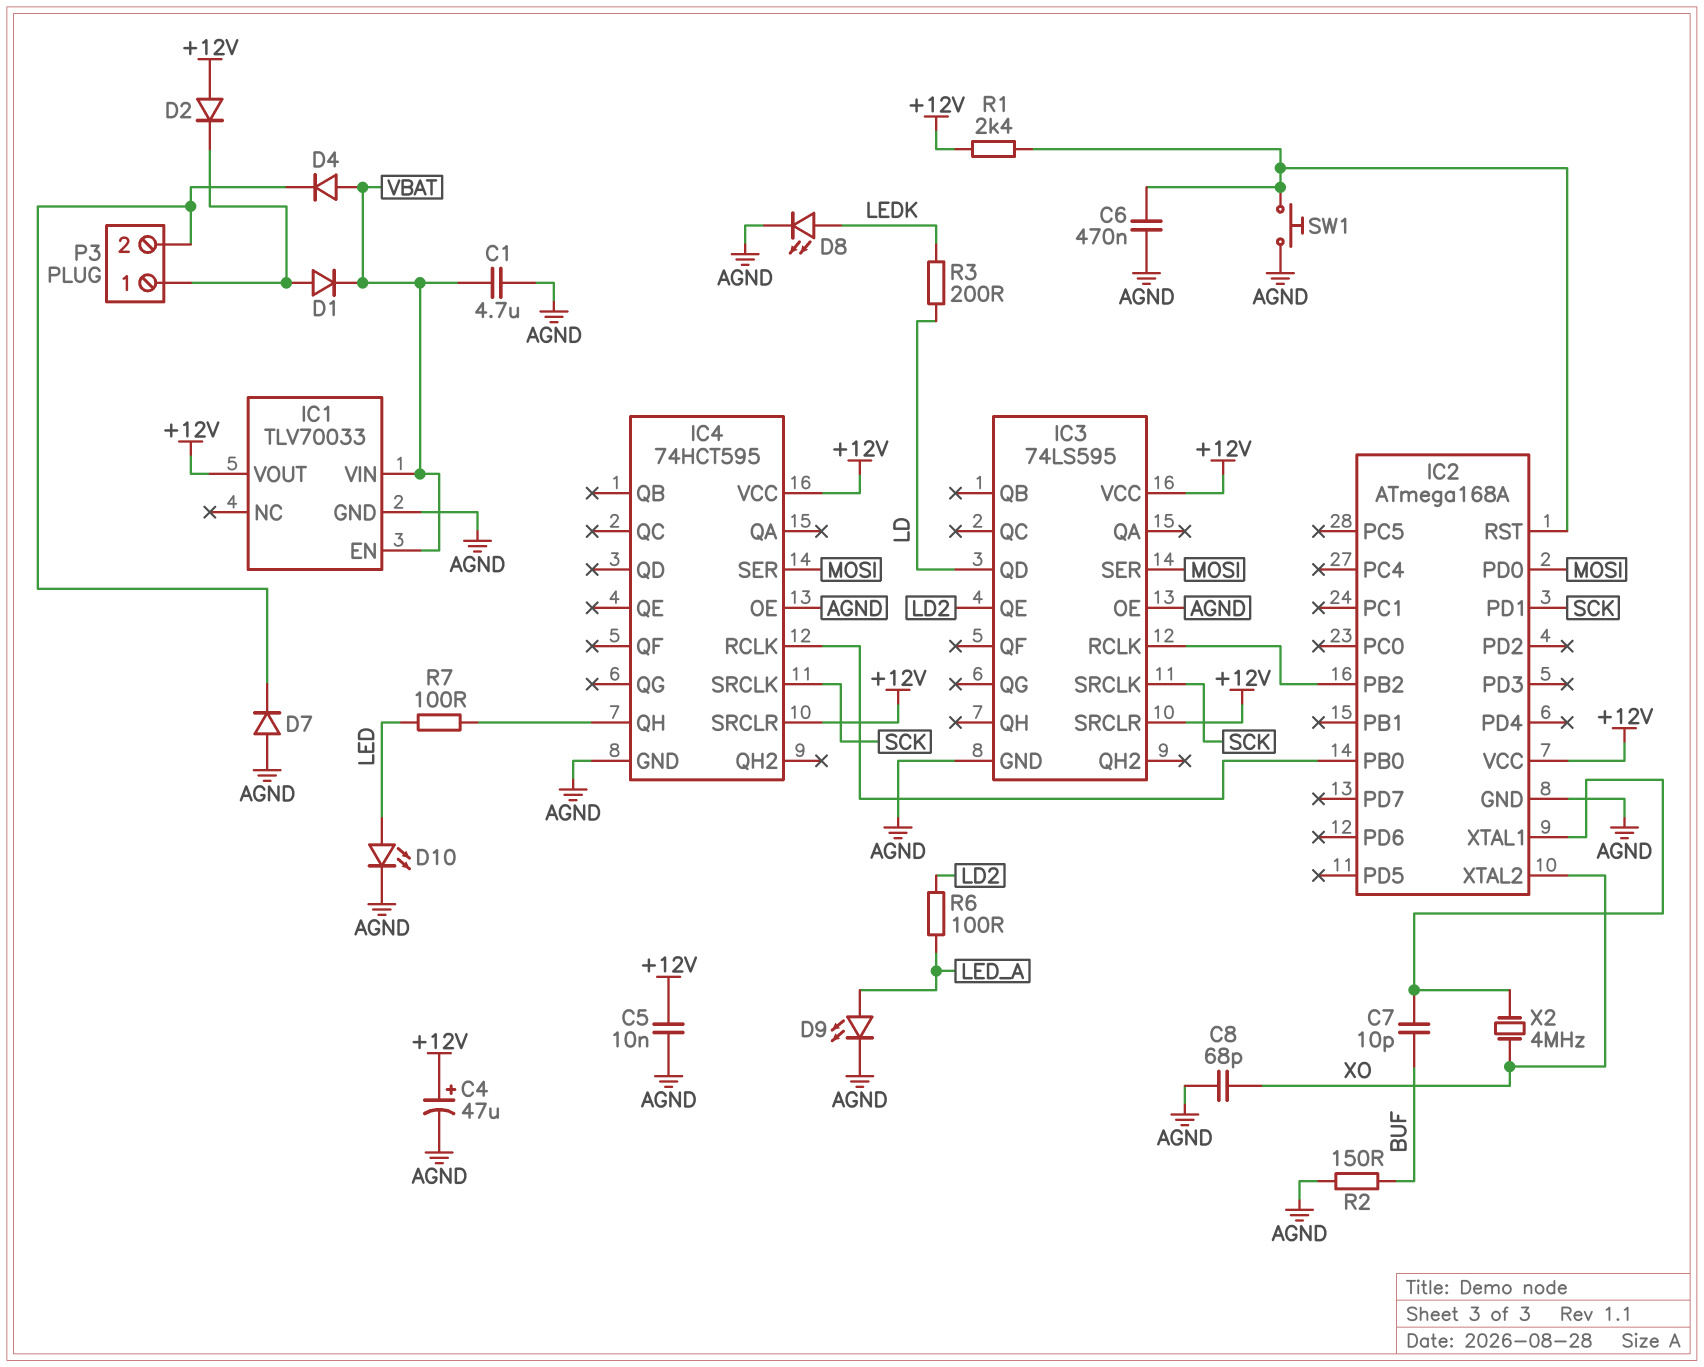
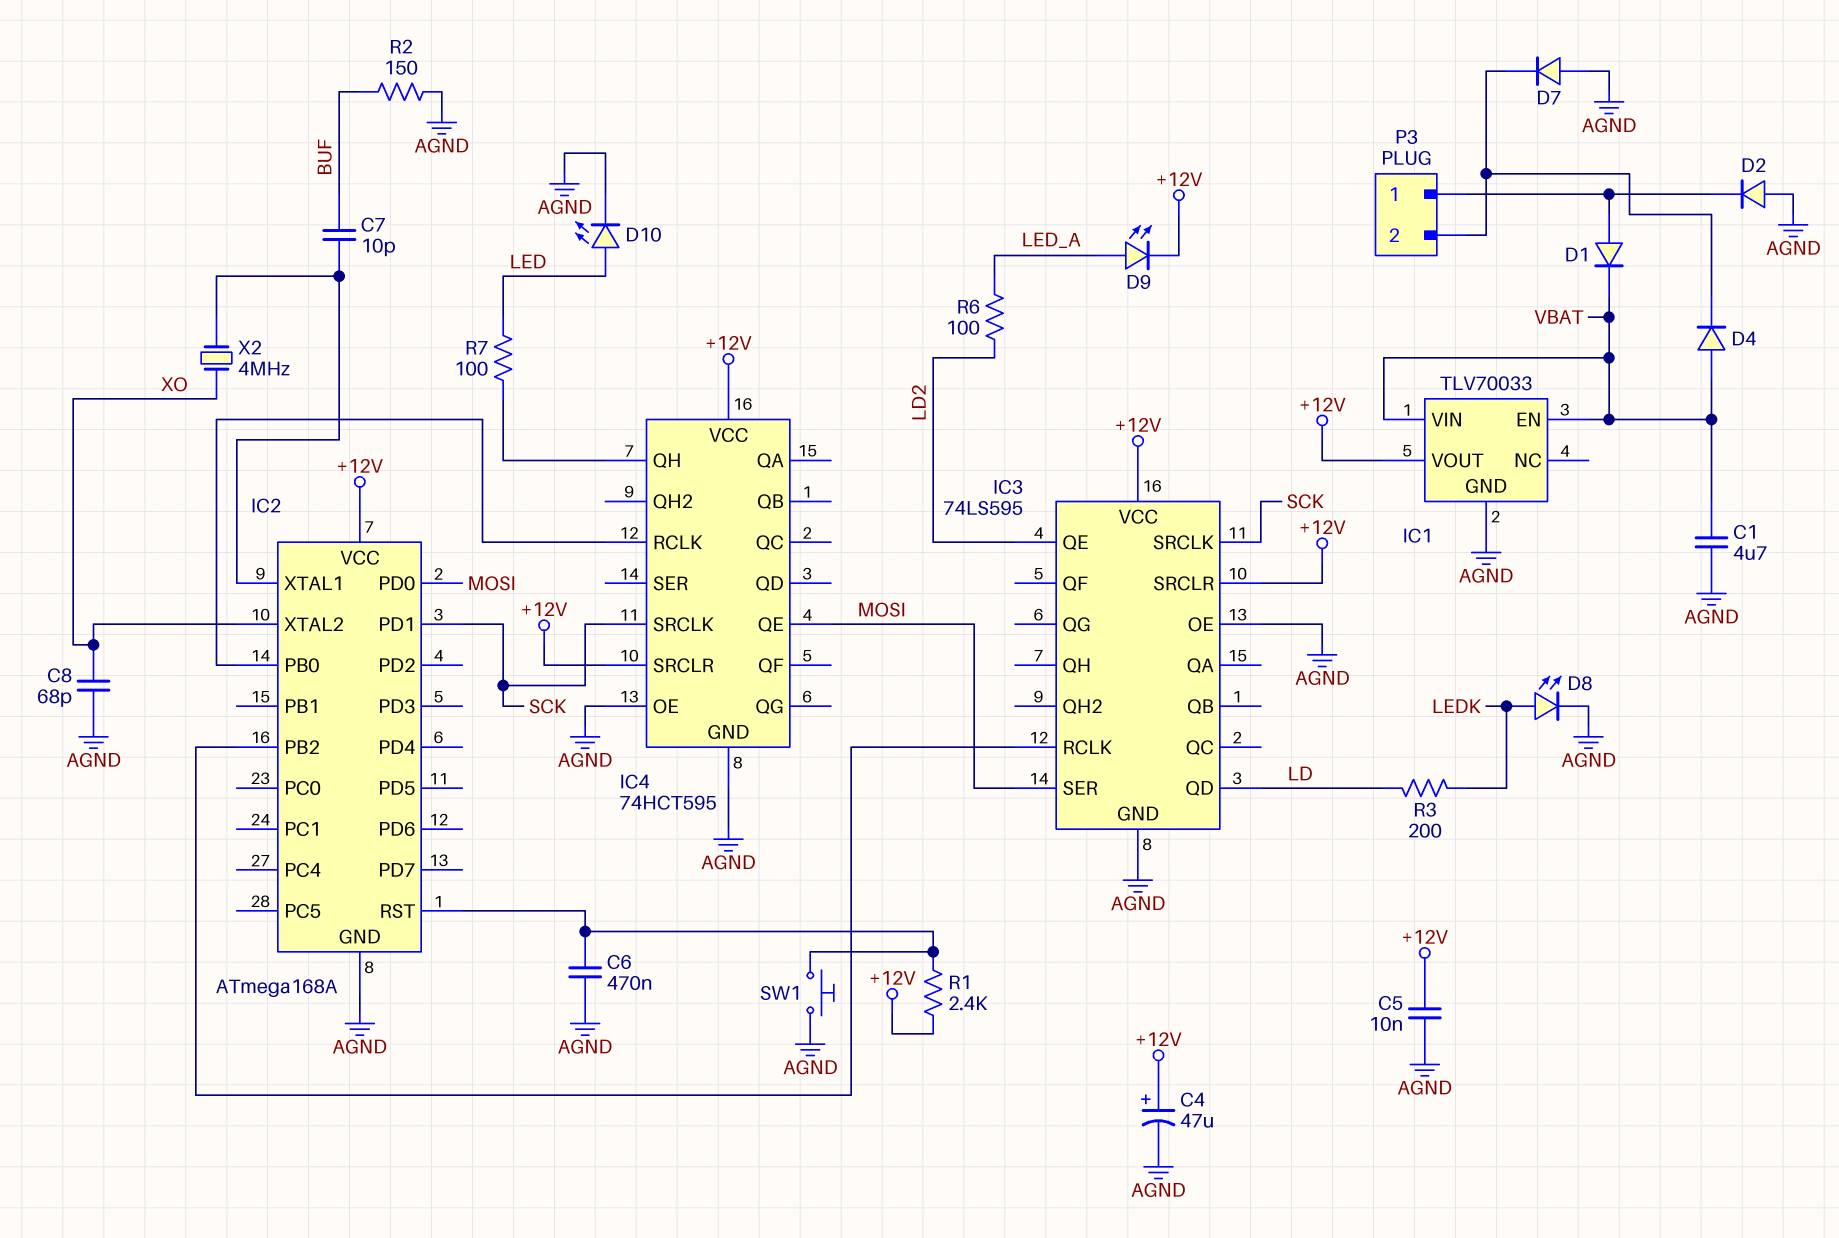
D2: diode (A +12V, K P3/1) -> diode (A AGND, K P3/1)
D9: LED (A LED_A, K AGND) -> LED (A LED_A, K +12V)
IC4 pin QE: none -> MOSI
IC4 pin SER: MOSI -> none

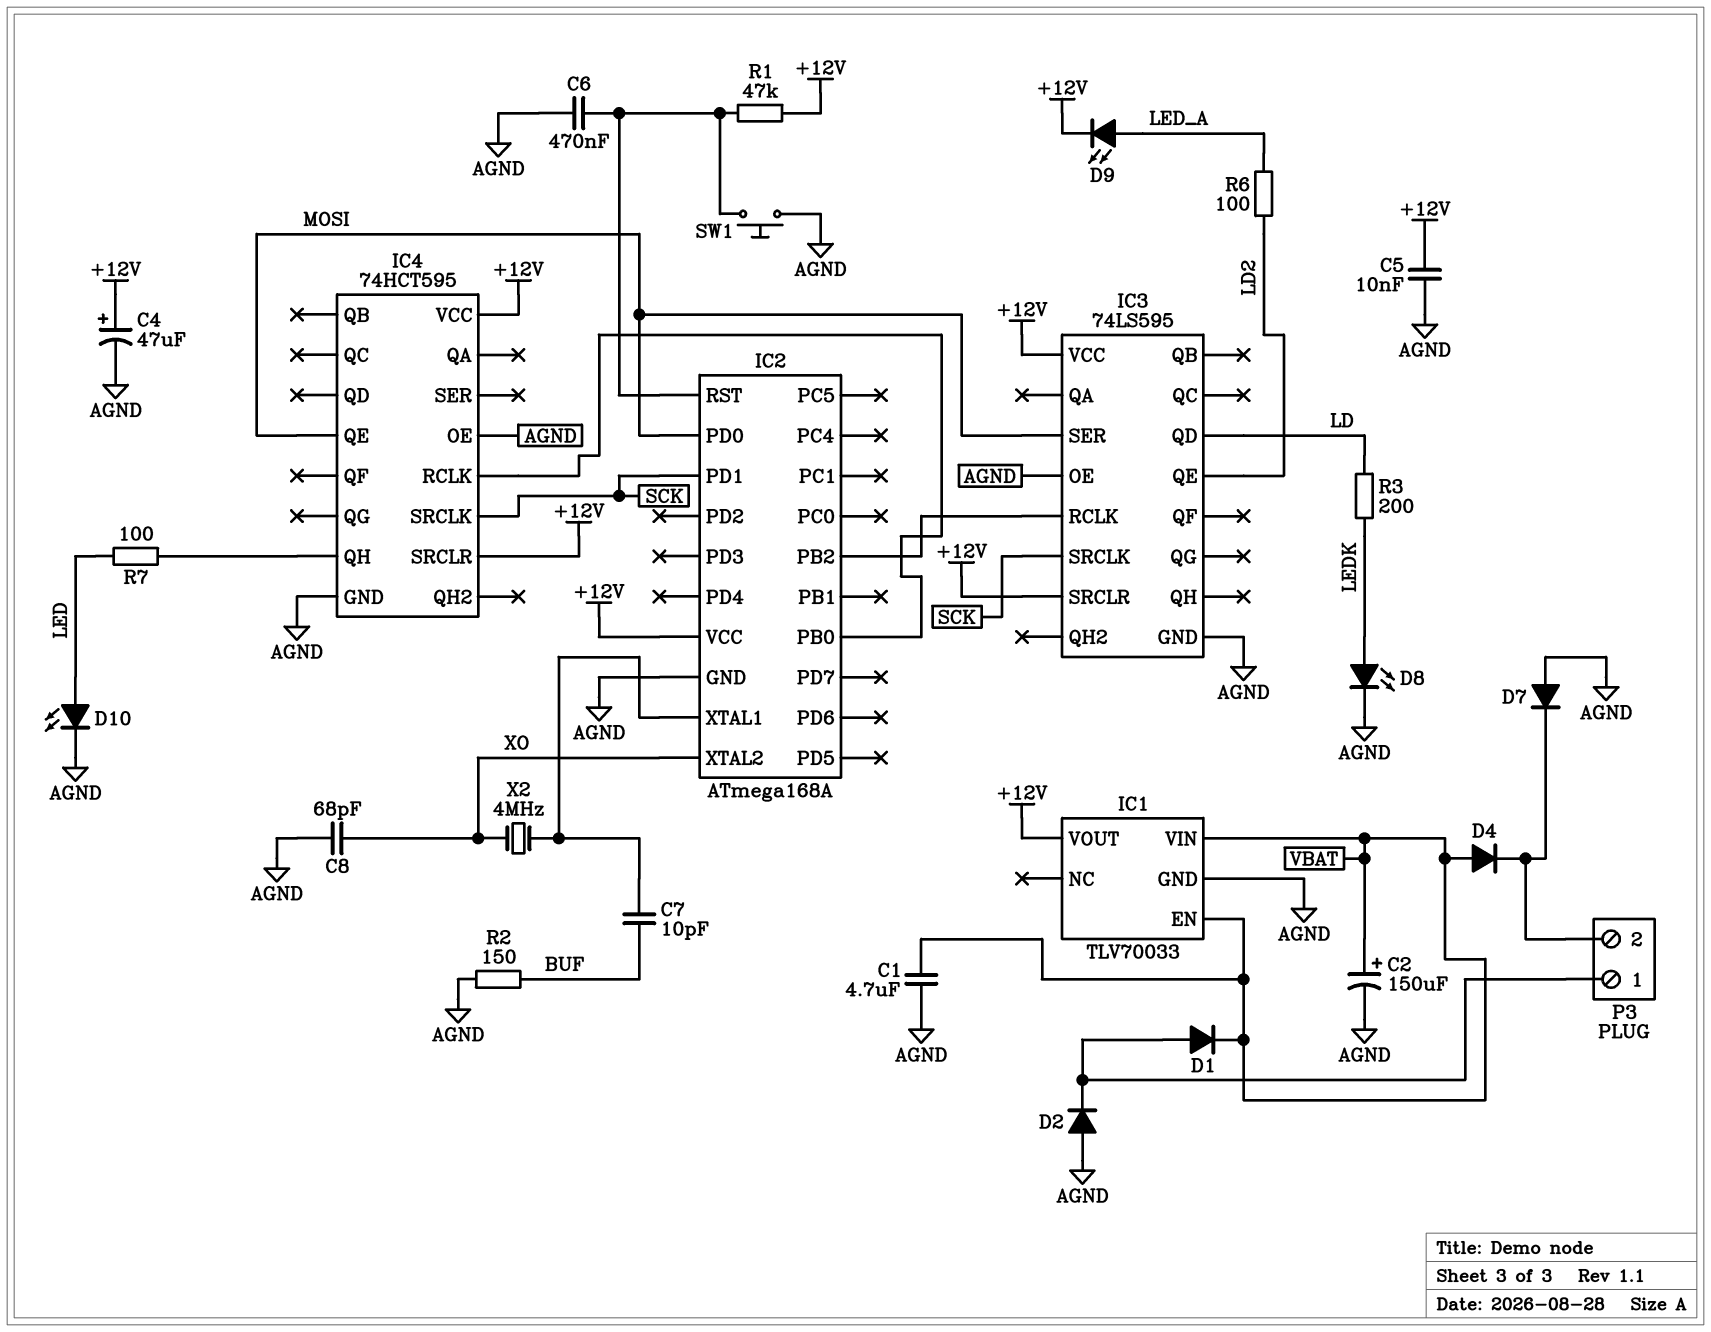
C2: none -> 150uF (plus VBAT, minus AGND)
R1: 2.4k (+12V, IC2/RST) -> 47k (+12V, IC2/RST)

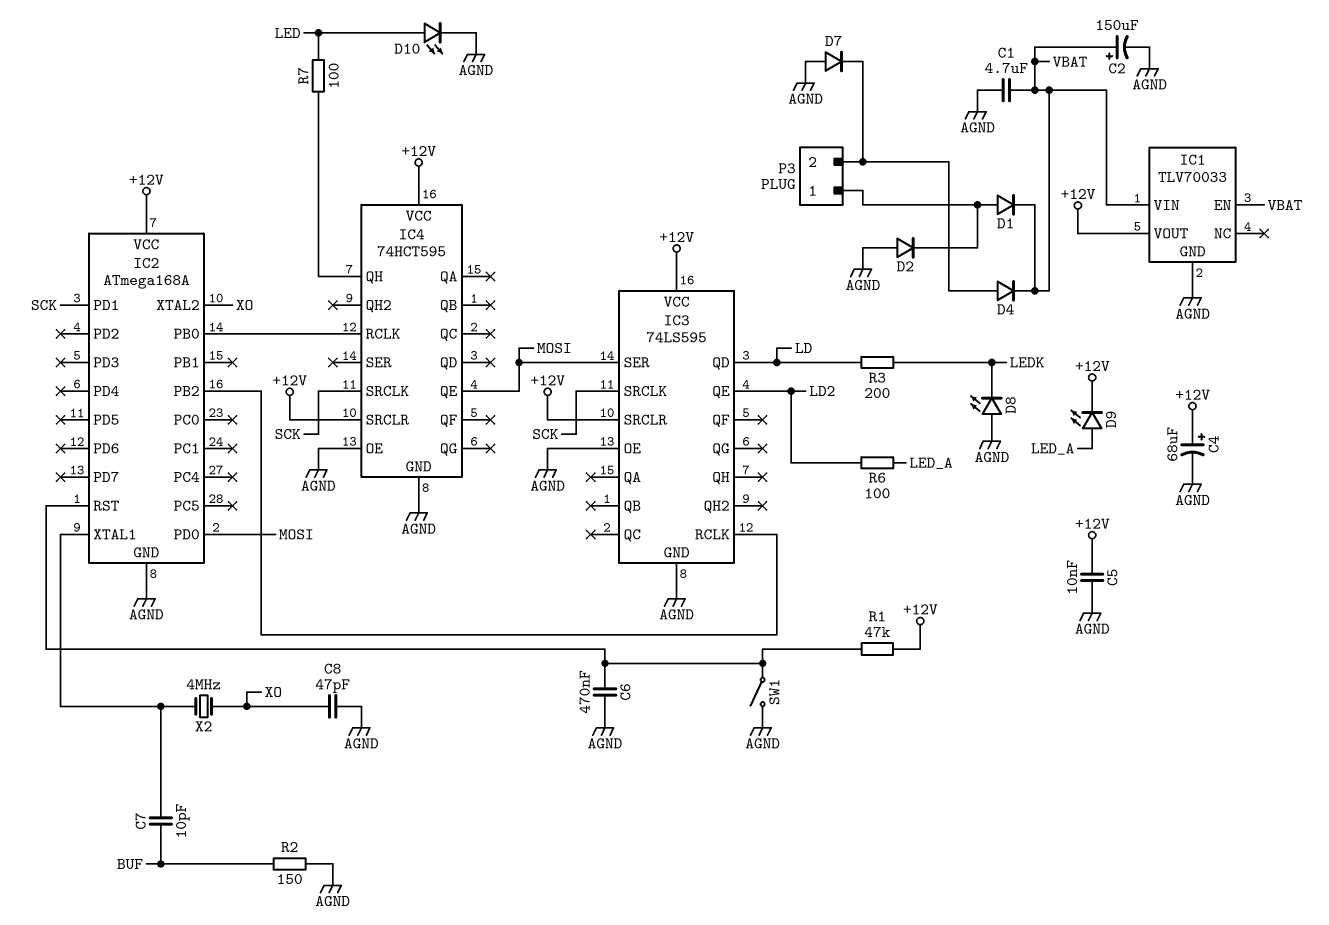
C4: 47uF (plus +12V, minus AGND) -> 68uF (plus +12V, minus AGND)
C8: 68pF (AGND, XO) -> 47pF (AGND, XO)
D4: diode (A VBAT, K P3/2) -> diode (A P3/2, K VBAT)
D8: LED (A LEDK, K AGND) -> LED (A AGND, K LEDK)
SW1: button (AGND, IC2/RST) -> switch (AGND, IC2/RST)

